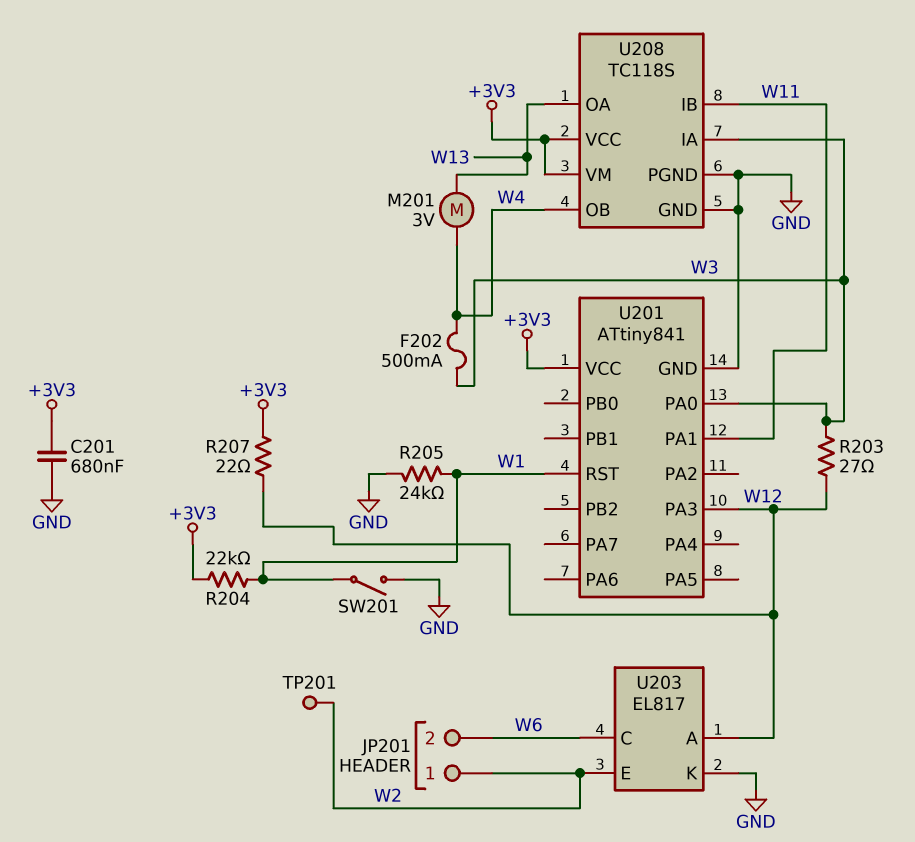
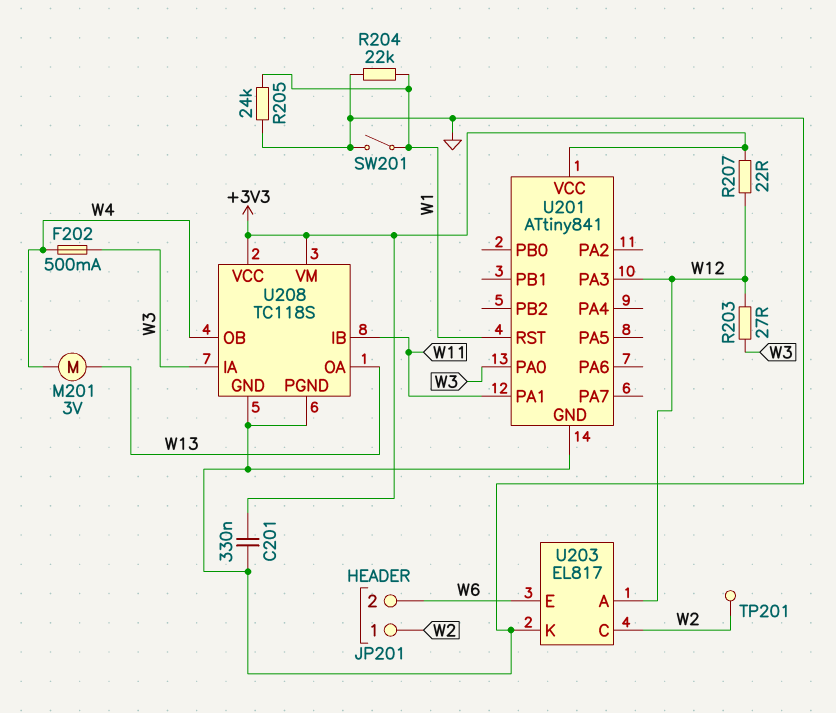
C201: 680nF (+3V3, GND) -> 330nF (+3V3, GND)
R204: 22k (+3V3, W1) -> 22k (GND, W1)
U203 pin C: W6 -> W2
U203 pin E: W2 -> W6

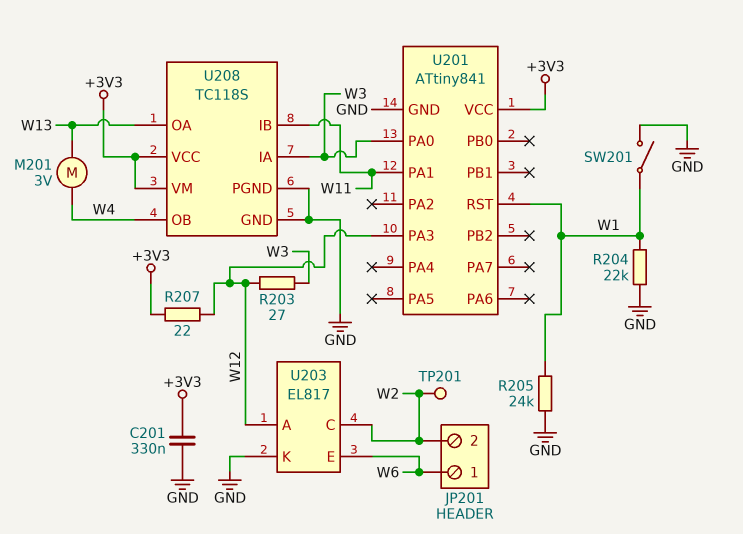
F202: 500mA (W3, W4) -> none
JP201 pin 1: W2 -> W6
JP201 pin 2: W6 -> W2

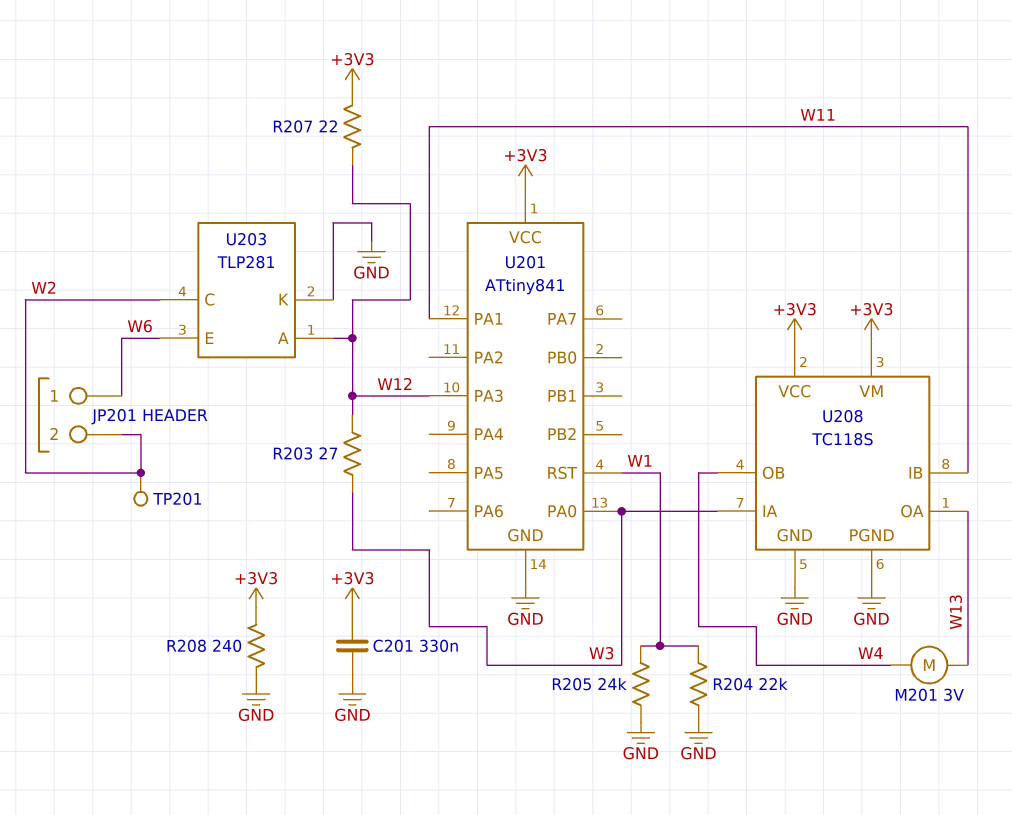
R208: none -> 240 (+3V3, GND)
SW201: switch (GND, W1) -> none
U203: EL817 -> TLP281

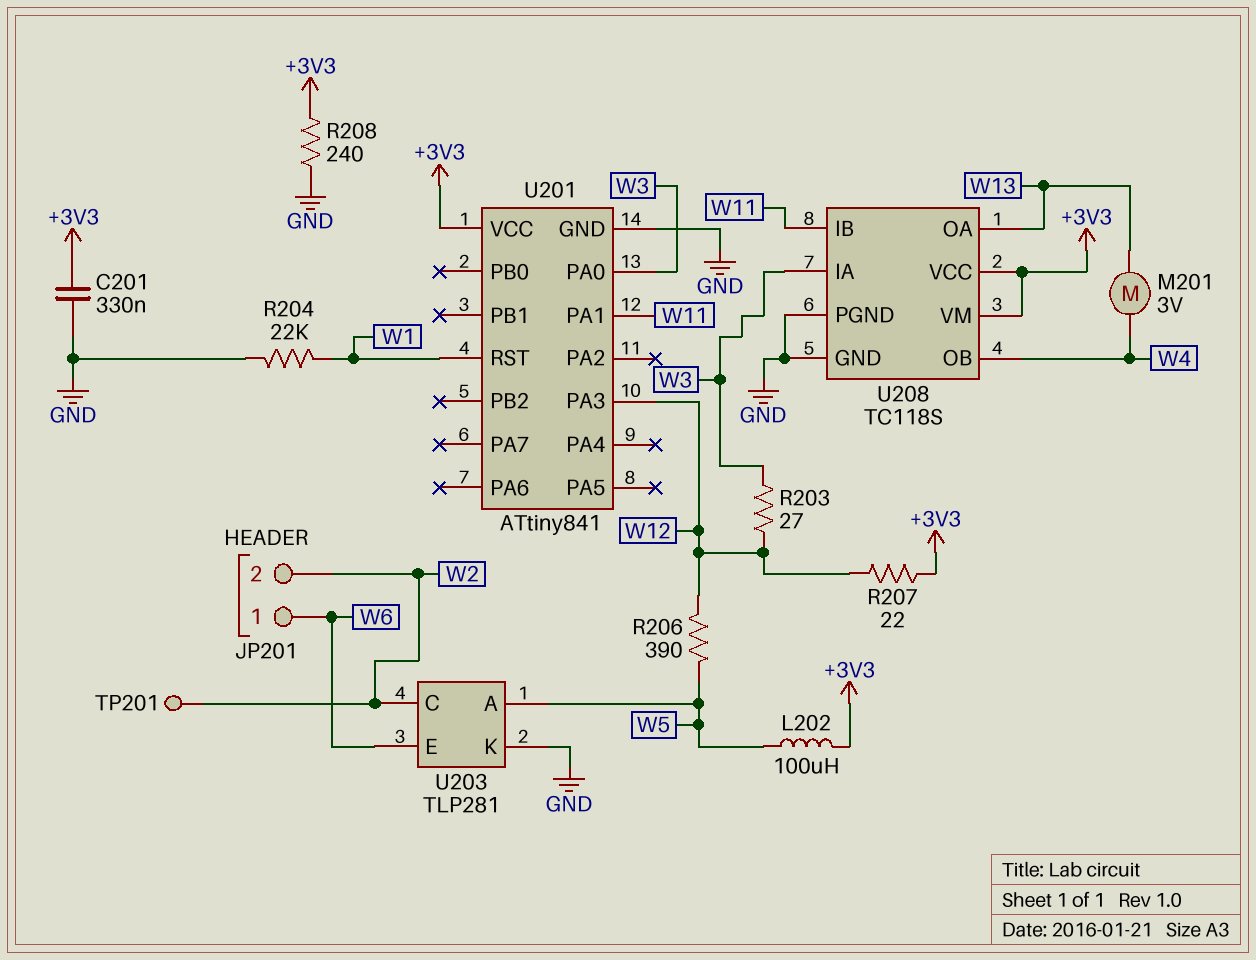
L202: none -> 100uH (+3V3, W5)
R205: 24k (GND, W1) -> none
R206: none -> 390 (W5, W12)
U203 pin A: W12 -> W5

